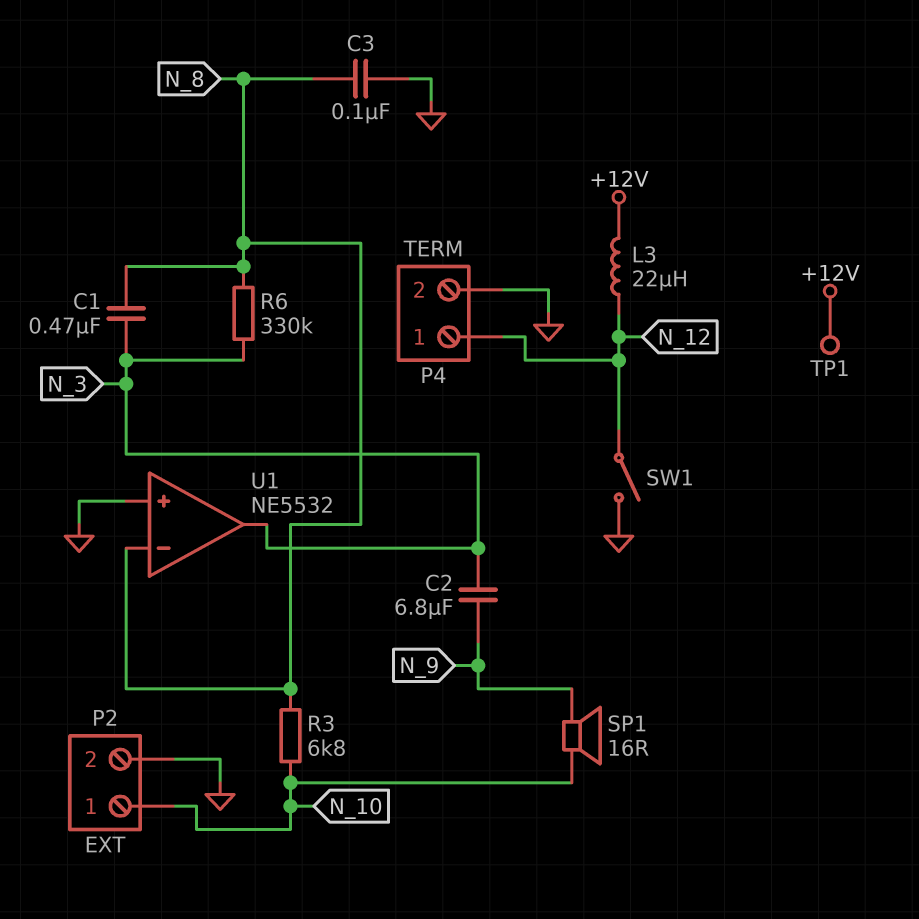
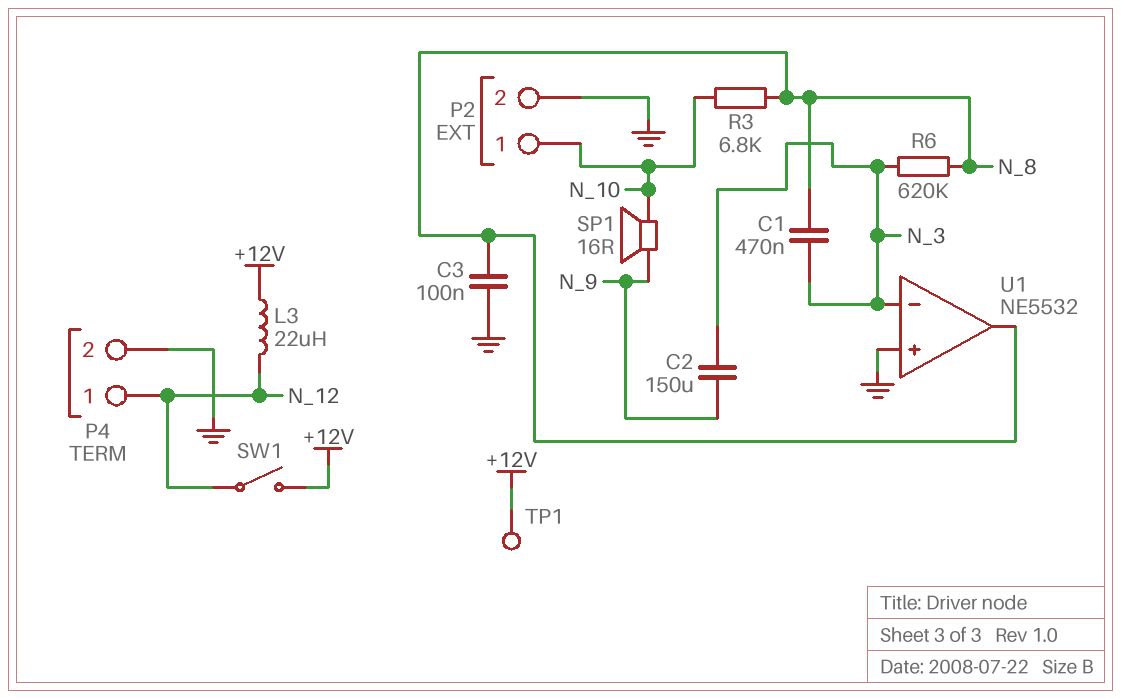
C2: 6.8uF (N_3, N_9) -> 150uF (N_3, N_9)
R6: 330k (N_3, N_8) -> 620k (N_3, N_8)
SW1: switch (GND, N_12) -> switch (+12V, N_12)
U1 pin in-: N_8 -> N_3
U1 pin out: N_3 -> N_8

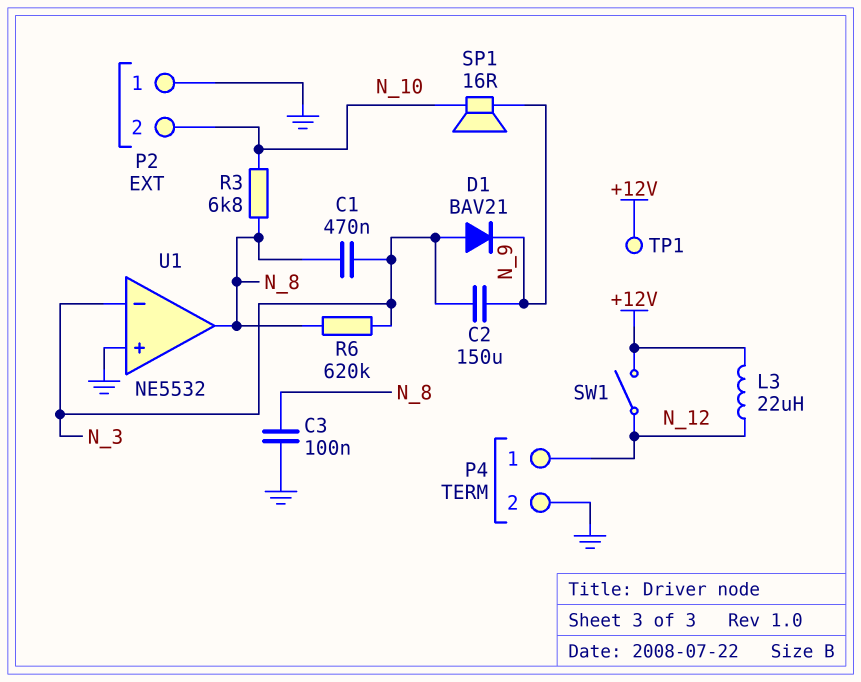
D1: none -> diode BAV21 (A N_3, K N_9)
P2 pin 1: N_10 -> GND
P2 pin 2: GND -> N_10

